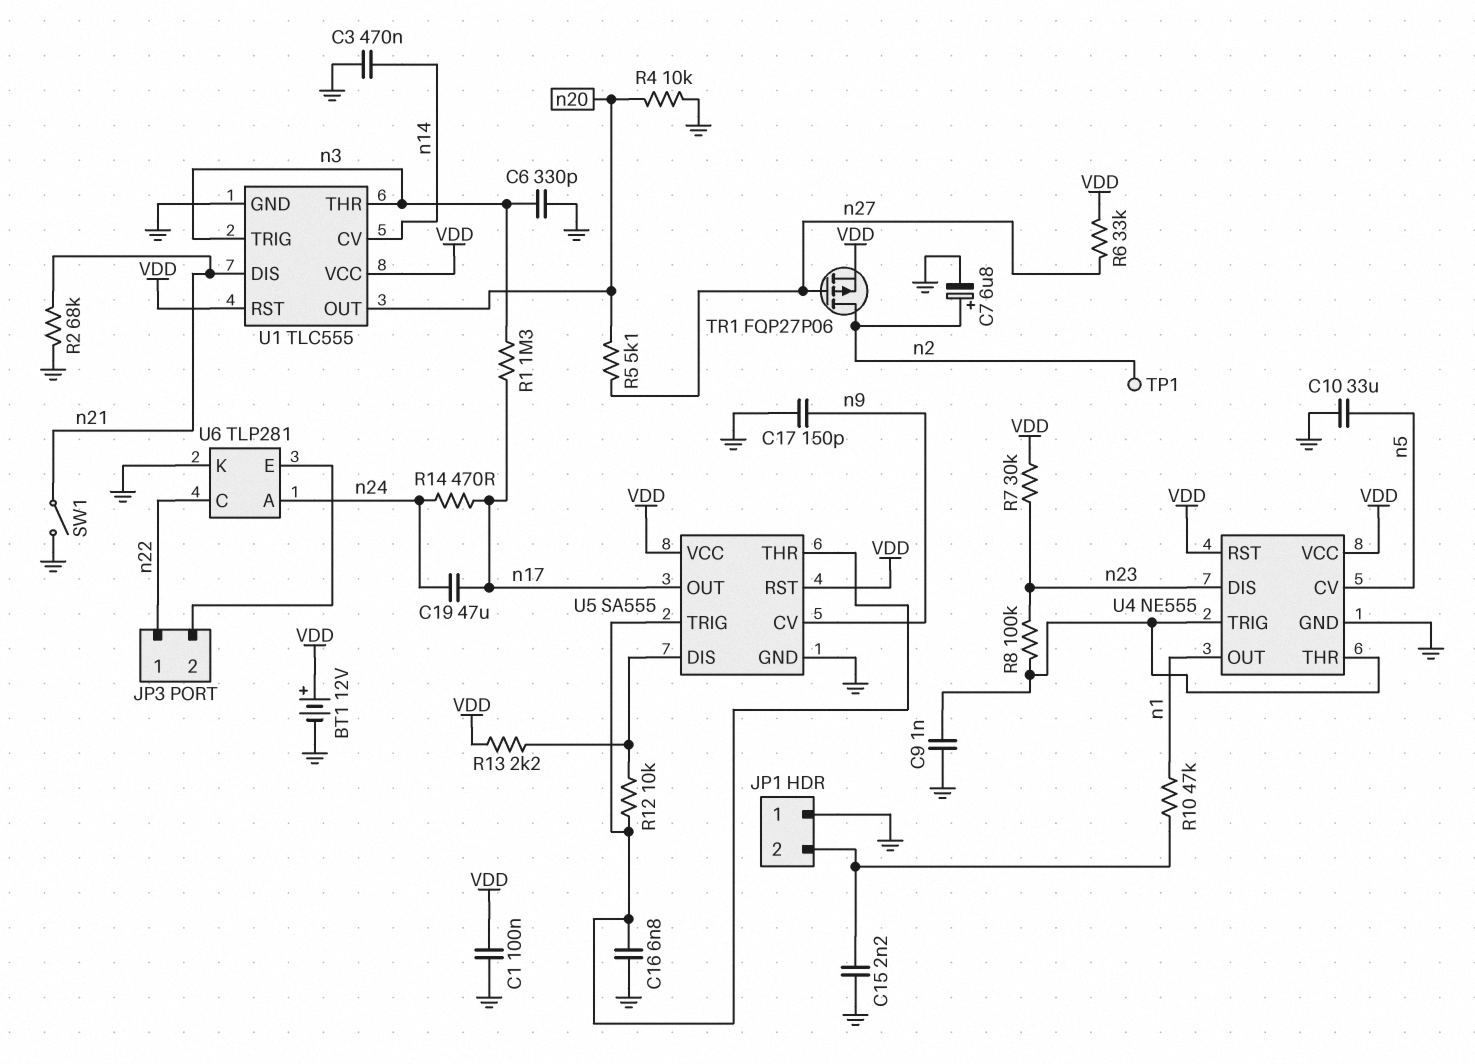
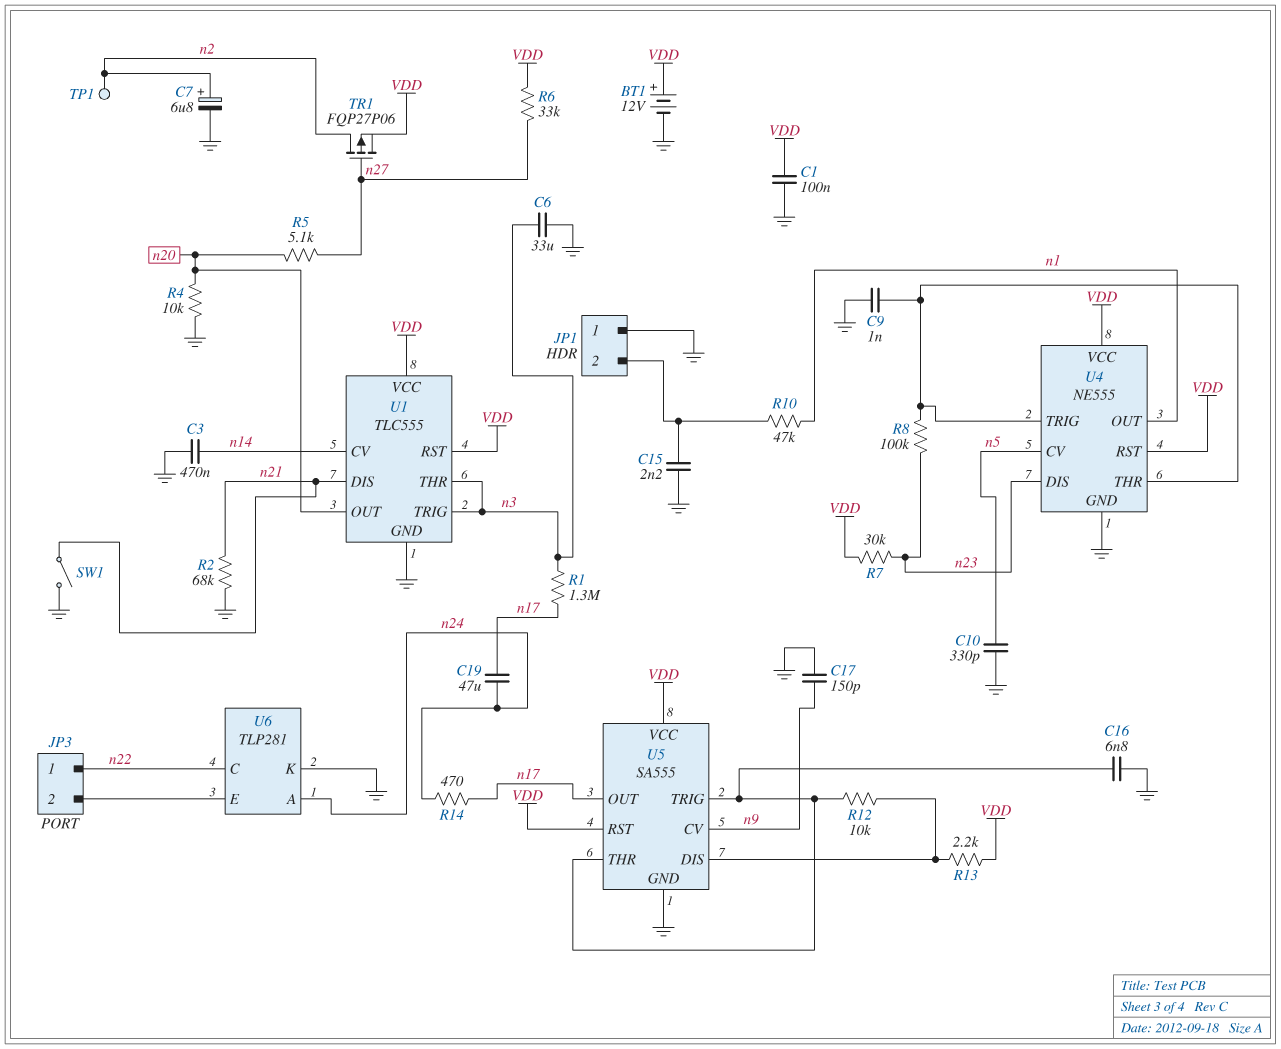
C6: 330pF (GND, n3) -> 33uF (GND, n3)
C10: 33uF (GND, n5) -> 330pF (GND, n5)

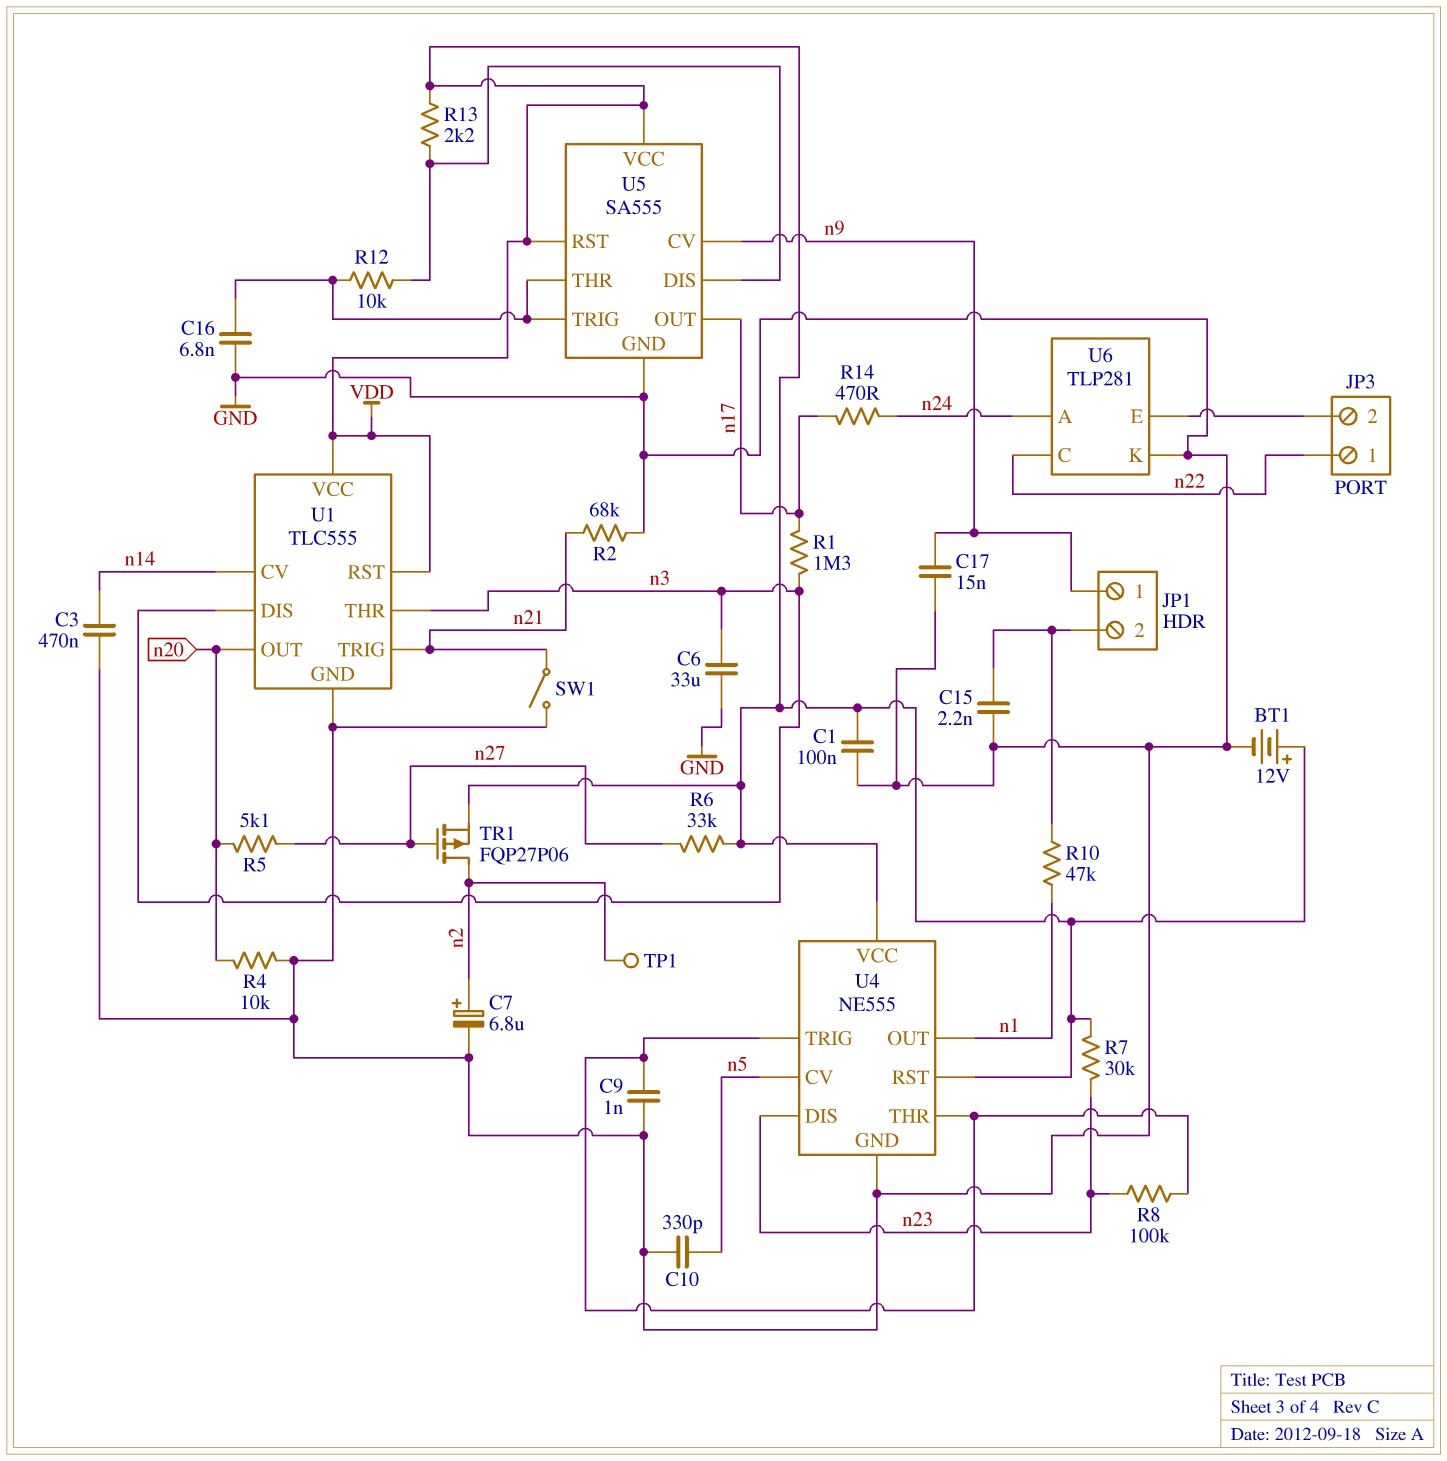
C17: 150pF (GND, n9) -> 15nF (GND, n9)
C19: 47uF (n17, n24) -> none
JP1 pin 1: GND -> n9
U1 pin DIS: n21 -> n3
U1 pin TRIG: n3 -> n21

